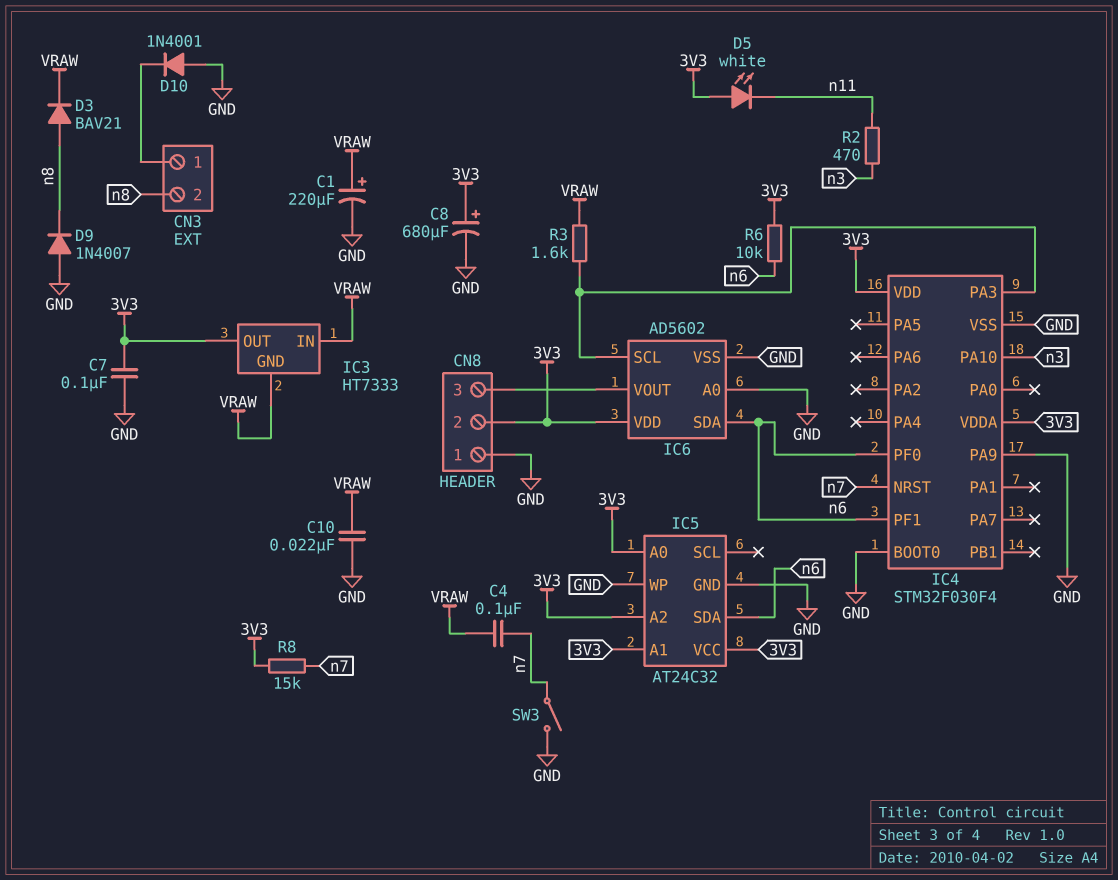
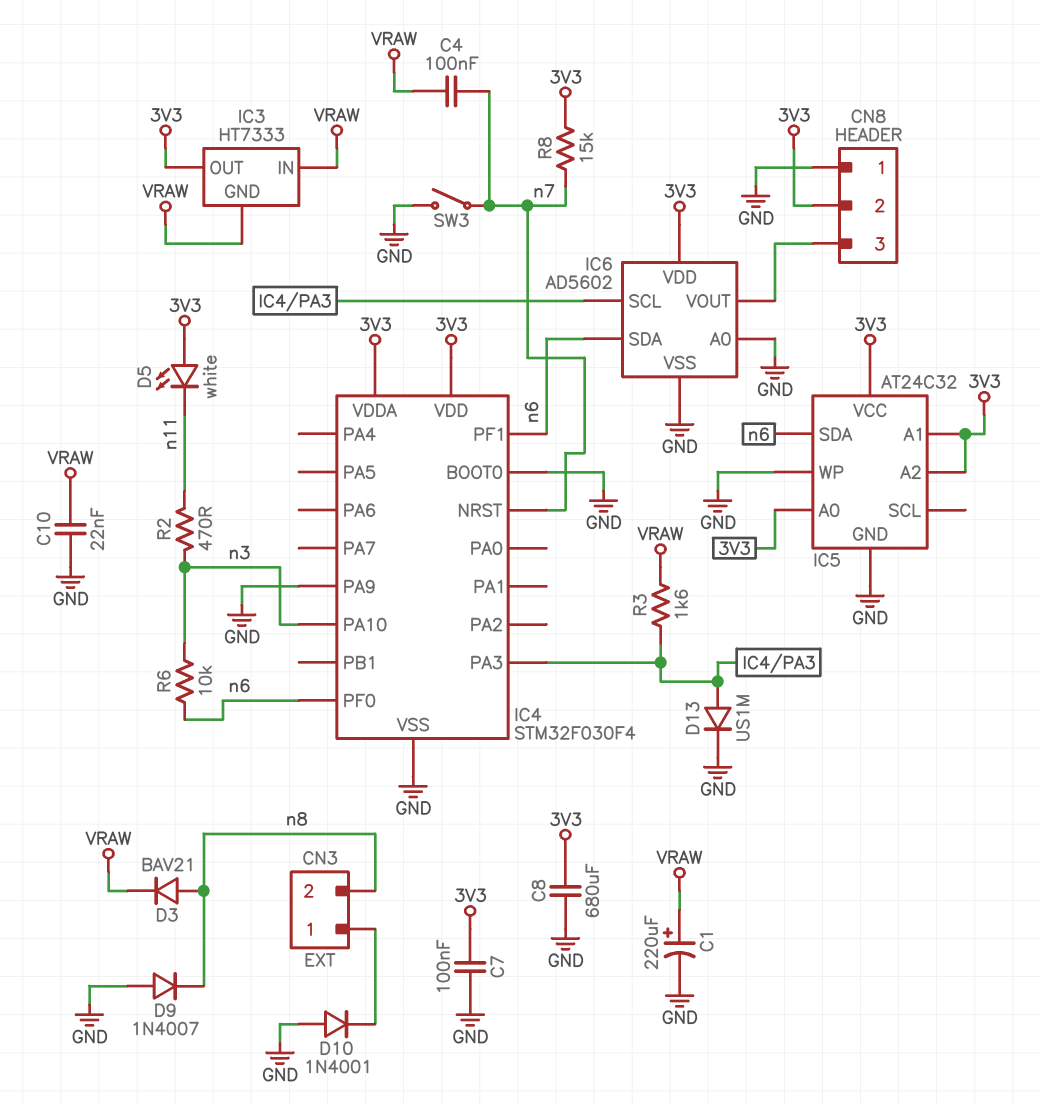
C8: 680uF (plus 3V3, minus GND) -> 680uF (3V3, GND)
D13: none -> diode US1M (A IC4/PA3, K GND)
R6: 10k (3V3, n6) -> 10k (n3, n6)

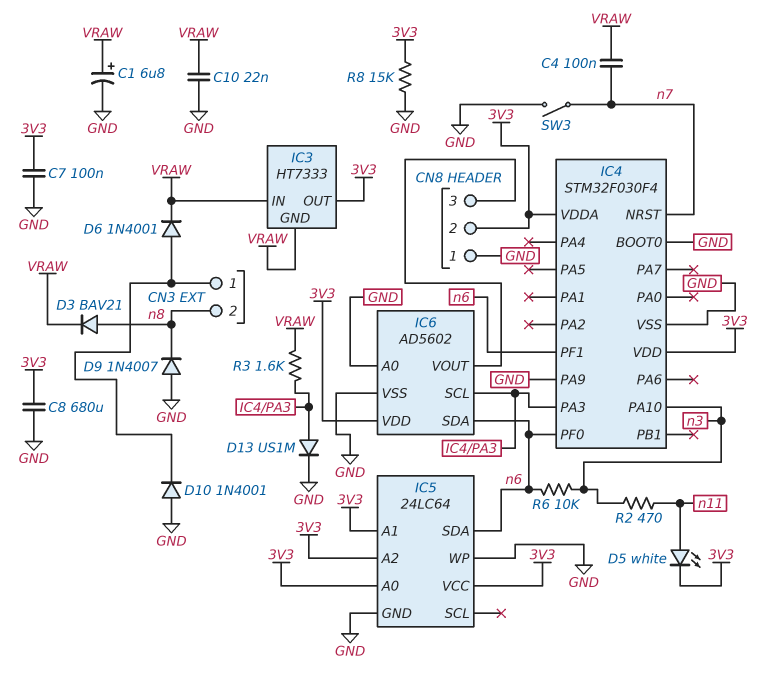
C1: 220uF (plus VRAW, minus GND) -> 6.8uF (plus VRAW, minus GND)
D5: LED white (A 3V3, K n11) -> LED white (A n11, K 3V3)
D6: none -> diode 1N4001 (A CN3/1, K VRAW)
IC5: AT24C32 -> 24LC64
R8: 15k (3V3, n7) -> 15k (3V3, GND)

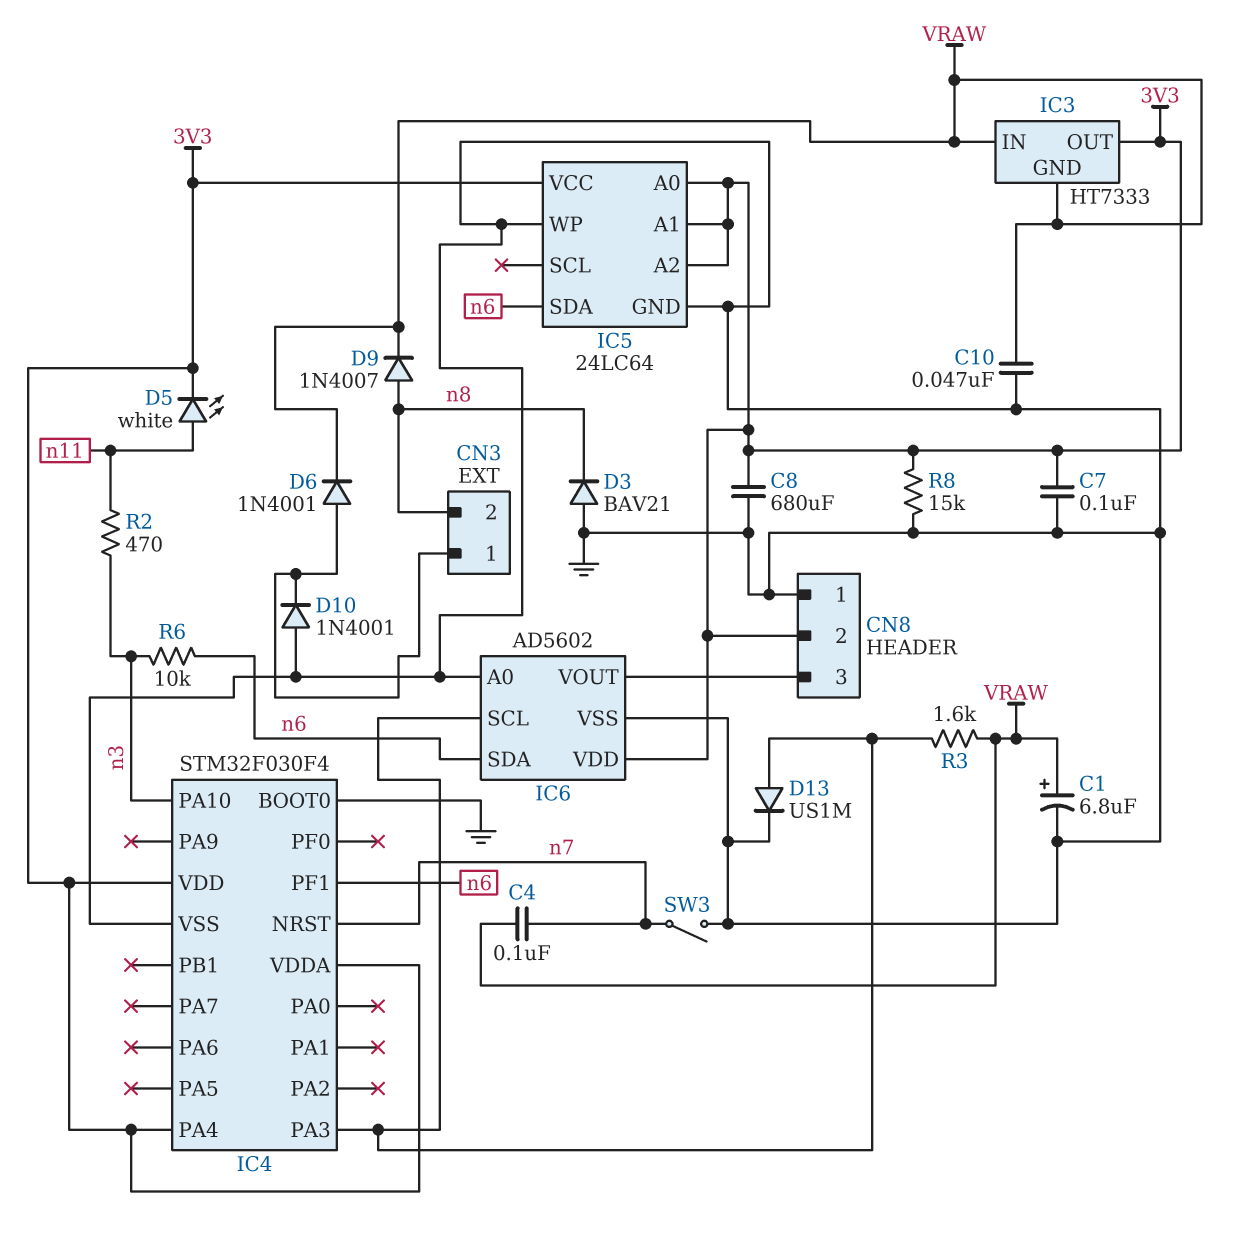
C10: 22nF (GND, VRAW) -> 47nF (GND, VRAW)
D3: diode BAV21 (A n8, K VRAW) -> diode BAV21 (A GND, K n8)
D9: diode 1N4007 (A GND, K n8) -> diode 1N4007 (A n8, K VRAW)
IC4 pin PA4: none -> 3V3
IC4 pin PA9: GND -> none
IC4 pin PF0: n6 -> none

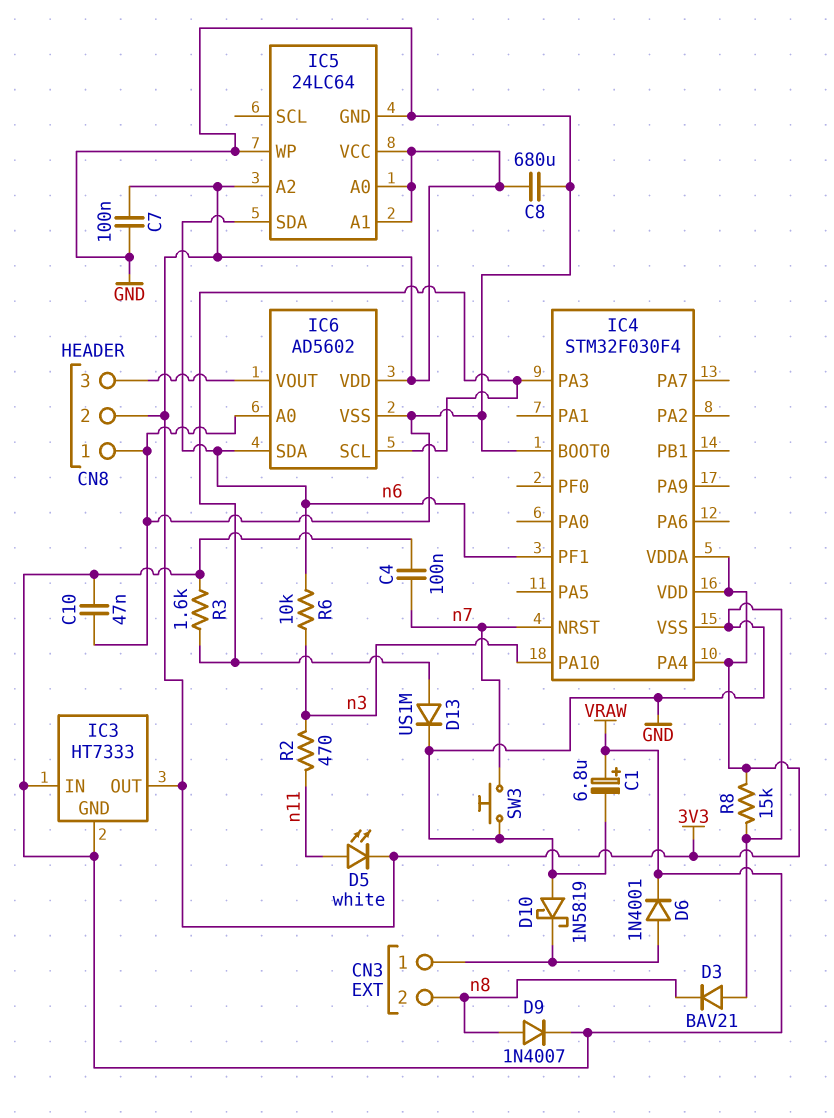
D10: diode 1N4001 (A GND, K CN3/1) -> schottky 1N5819 (A GND, K CN3/1)
SW3: switch (GND, n7) -> button (GND, n7)

